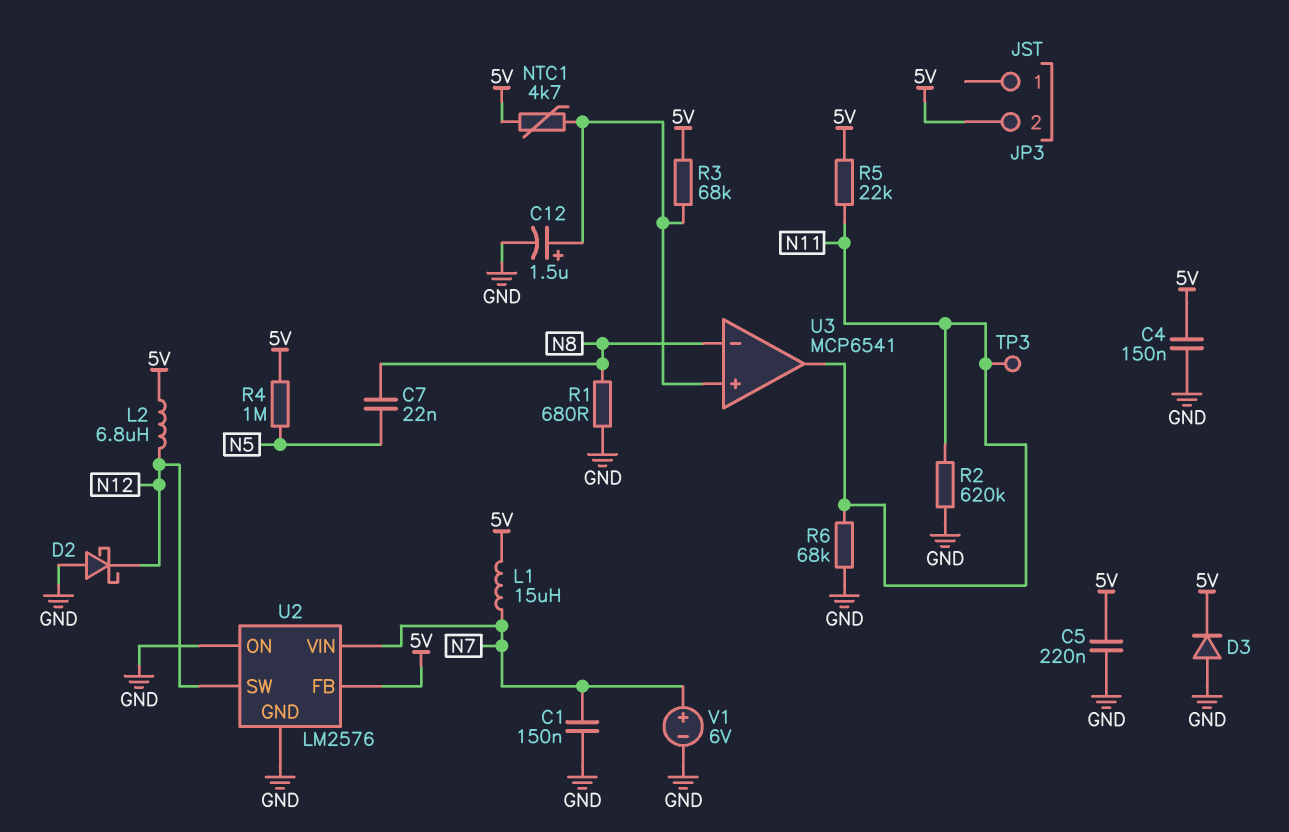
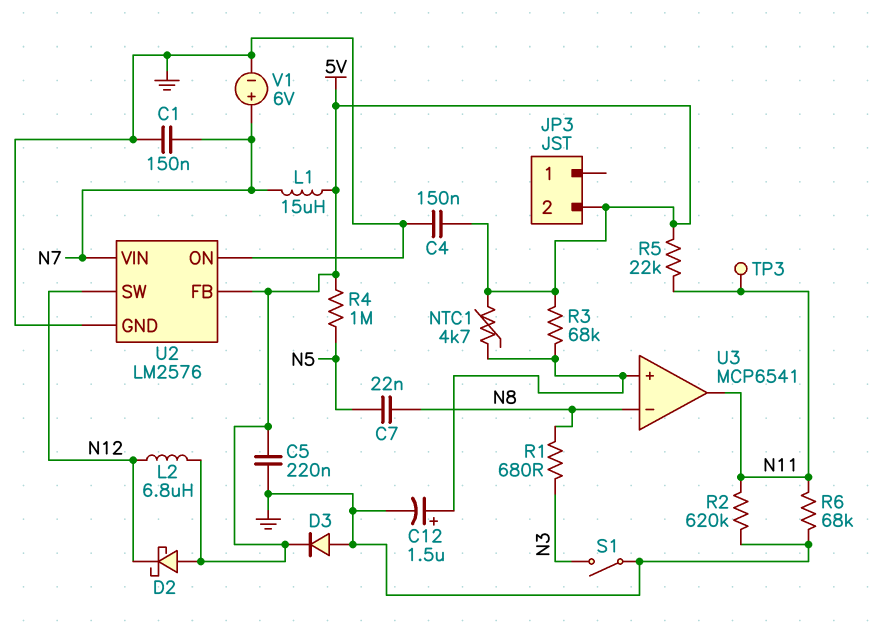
D2: schottky (A GND, K N12) -> schottky (A 5V, K N12)
R1: 680 (GND, N8) -> 680 (N3, N8)
S1: none -> switch (GND, N3)

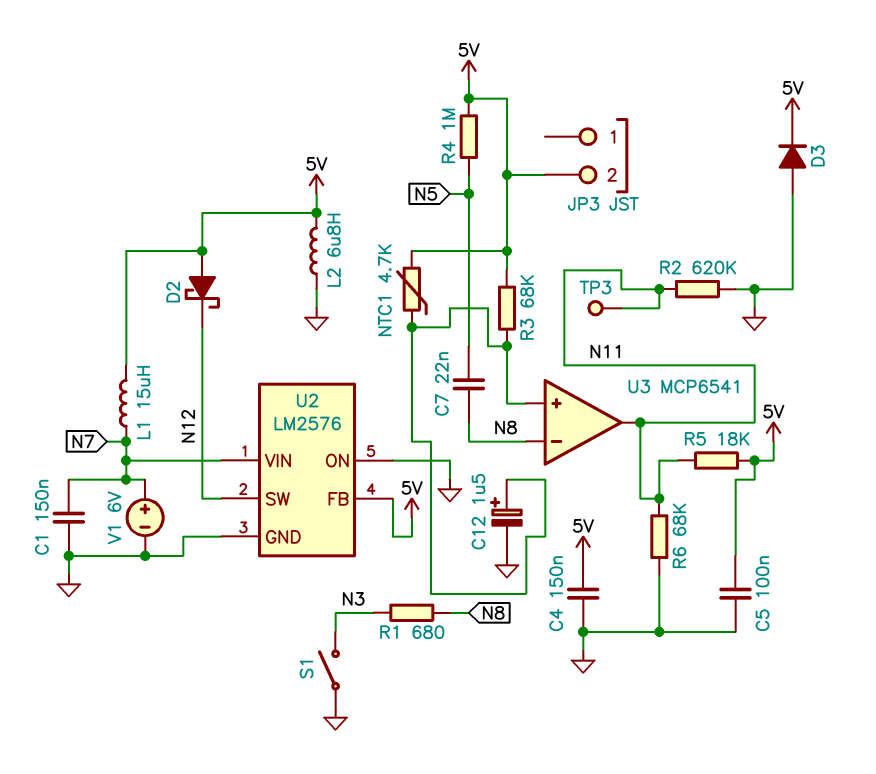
C5: 220nF (5V, GND) -> 100nF (5V, GND)
L2: 6.8uH (5V, N12) -> 6.8uH (5V, GND)
R5: 22k (5V, N11) -> 18k (5V, N11)

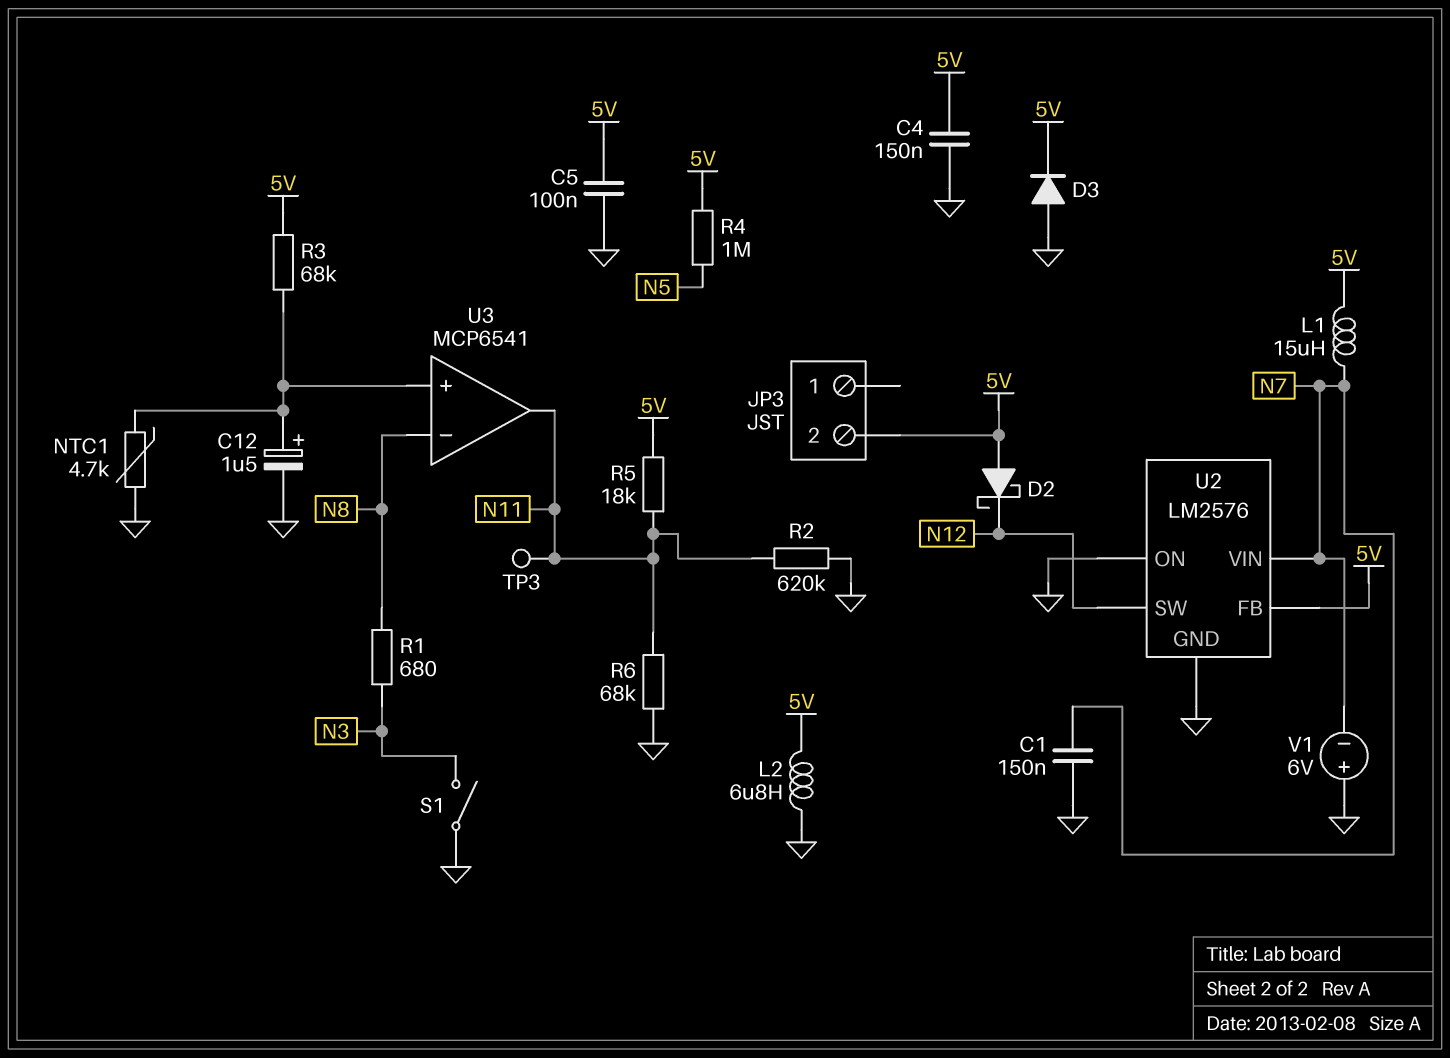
C7: 22nF (N5, N8) -> none
NTC1: 4.7k (5V, U3/in+) -> 4.7k (GND, U3/in+)
V1: 6V (plus N7, minus GND) -> 6V (plus GND, minus N7)

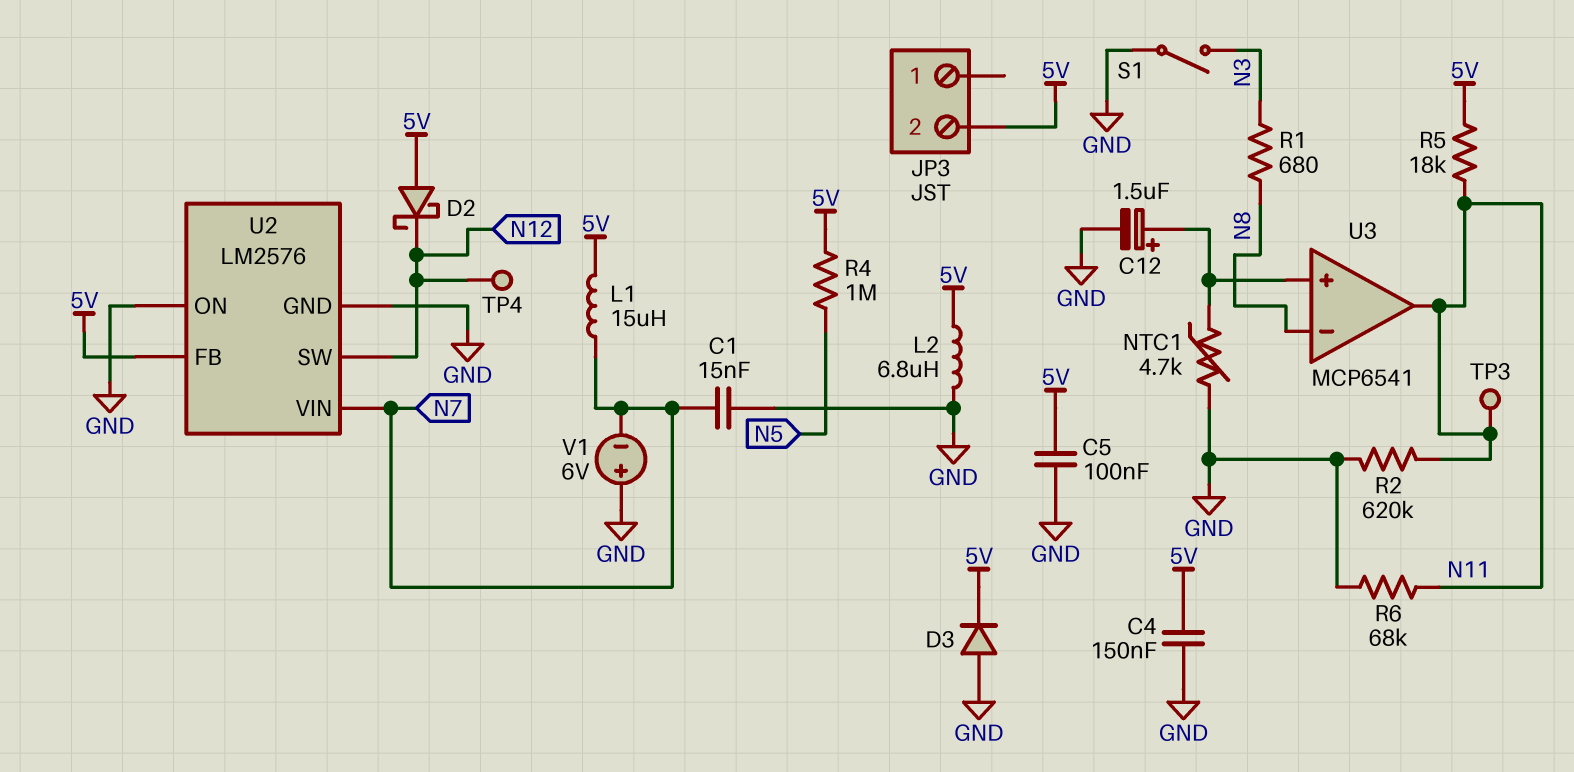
C1: 150nF (GND, N7) -> 15nF (GND, N7)
R3: 68k (5V, U3/in+) -> none
TP4: none -> test point (N12)

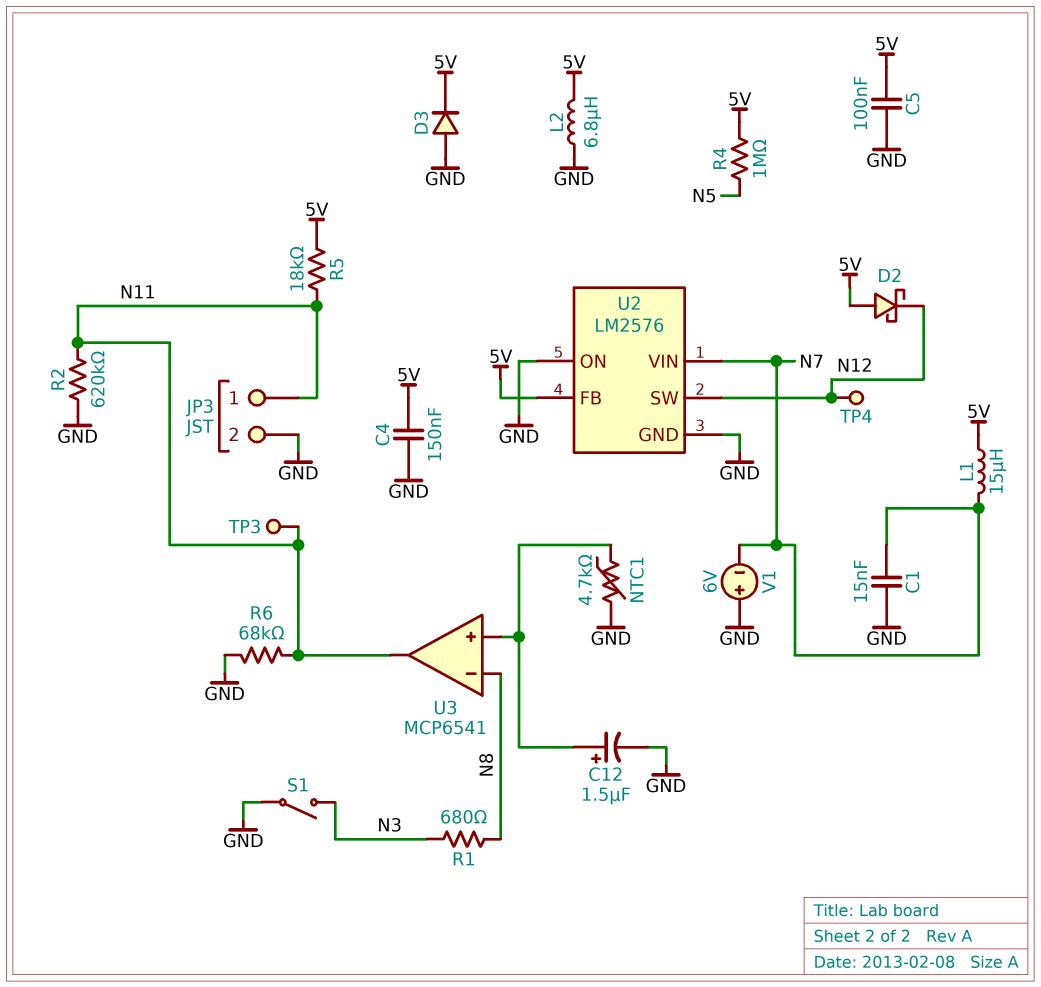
JP3 pin 1: none -> N11
JP3 pin 2: 5V -> GND

